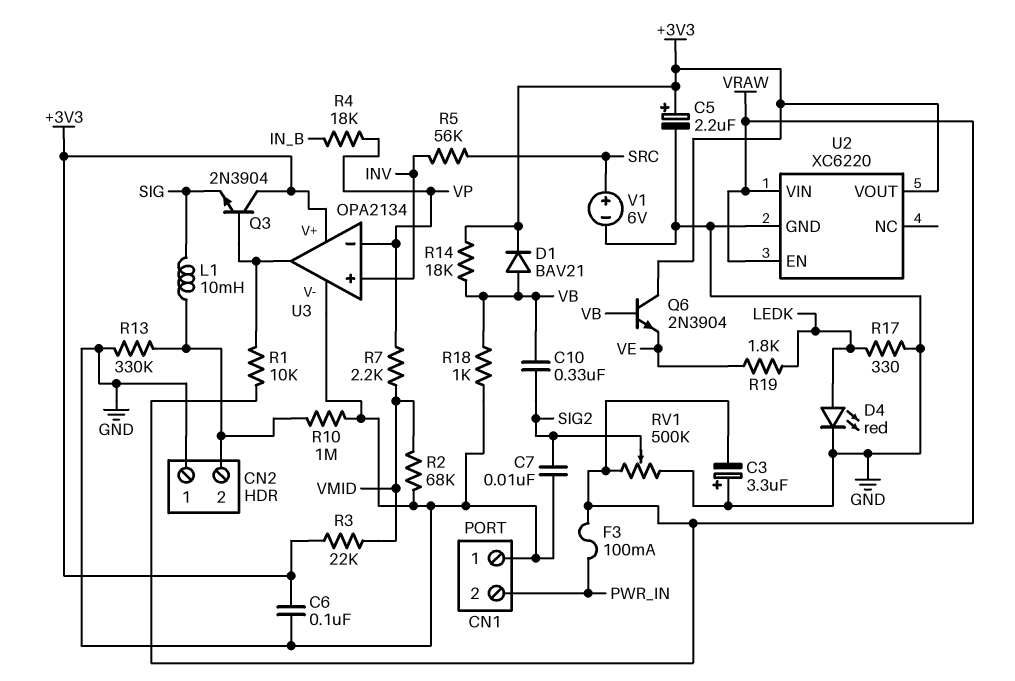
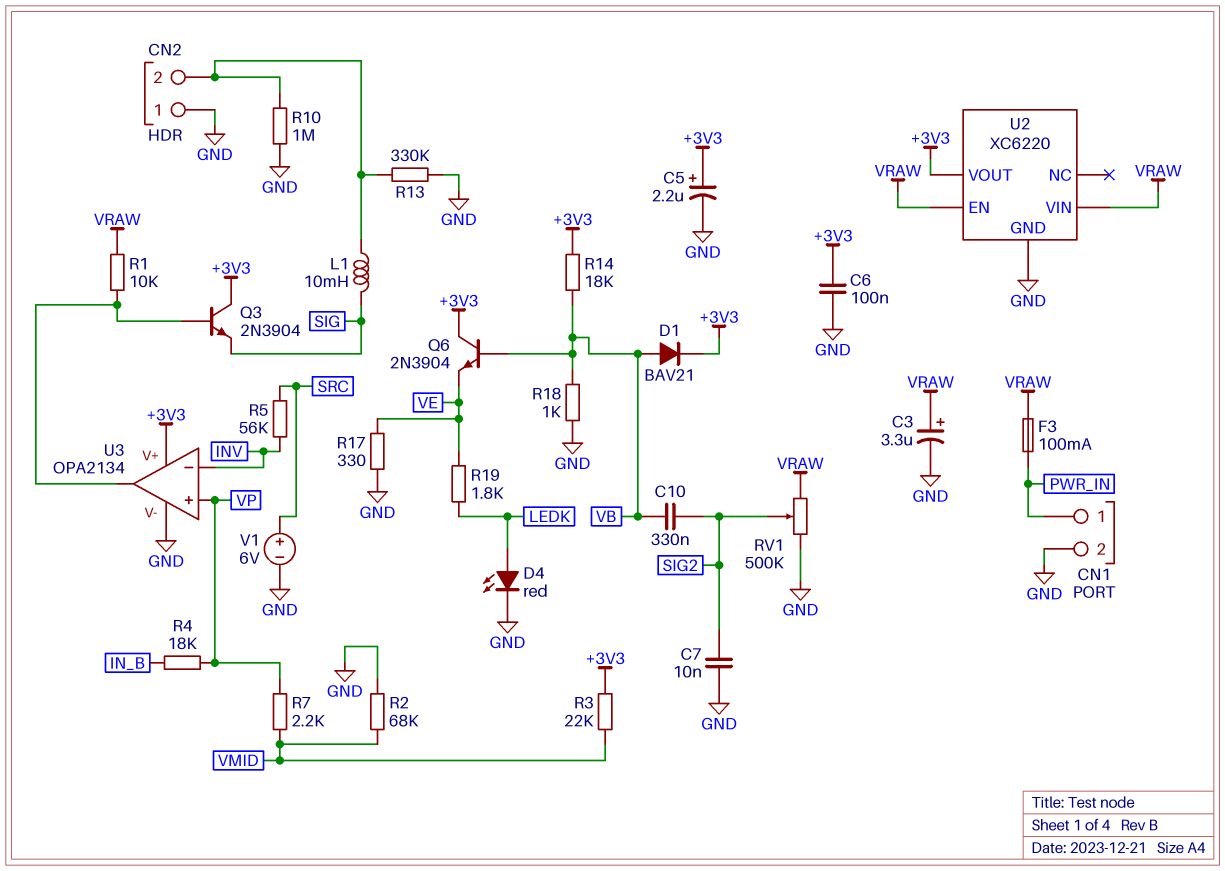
C3: 3.3uF (plus GND, minus VRAW) -> 3.3uF (plus VRAW, minus GND)
CN1 pin 1: GND -> PWR_IN
CN1 pin 2: PWR_IN -> GND
R17: 330 (GND, LEDK) -> 330 (GND, VE)
U3 pin in+: INV -> VP
U3 pin in-: VP -> INV

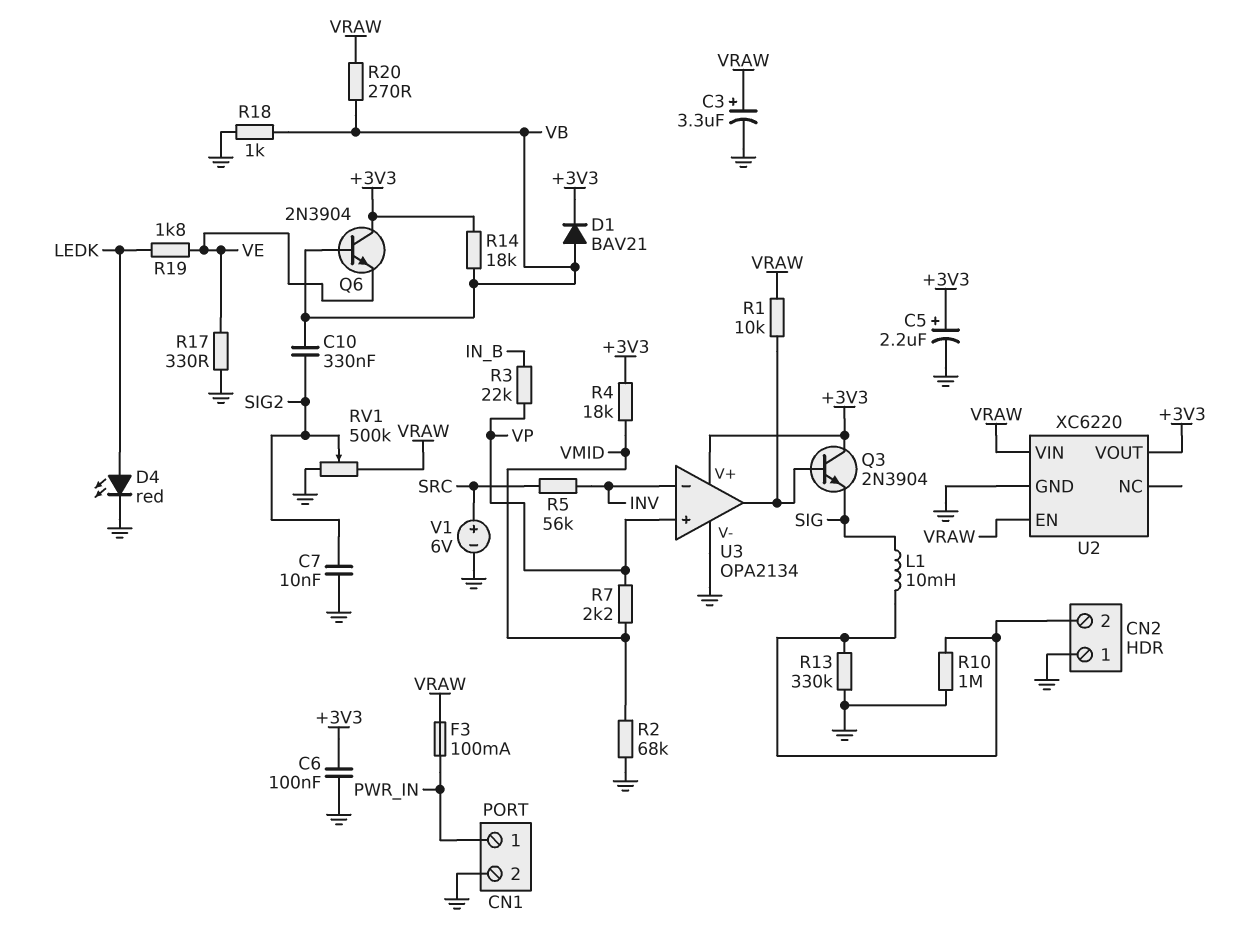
R3: 22k (+3V3, VMID) -> 22k (IN_B, VP)
R4: 18k (IN_B, VP) -> 18k (+3V3, VMID)
R20: none -> 270 (VB, VRAW)

